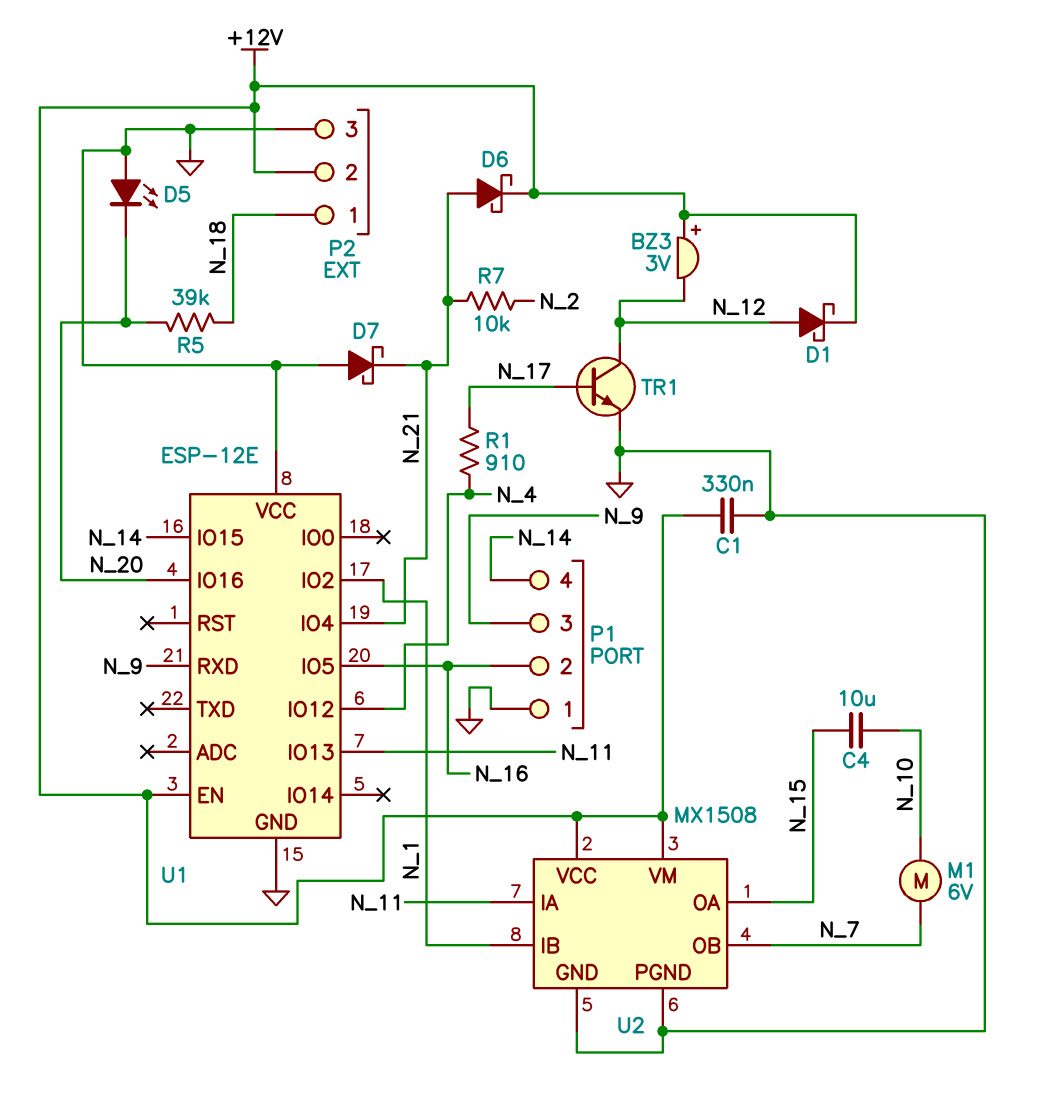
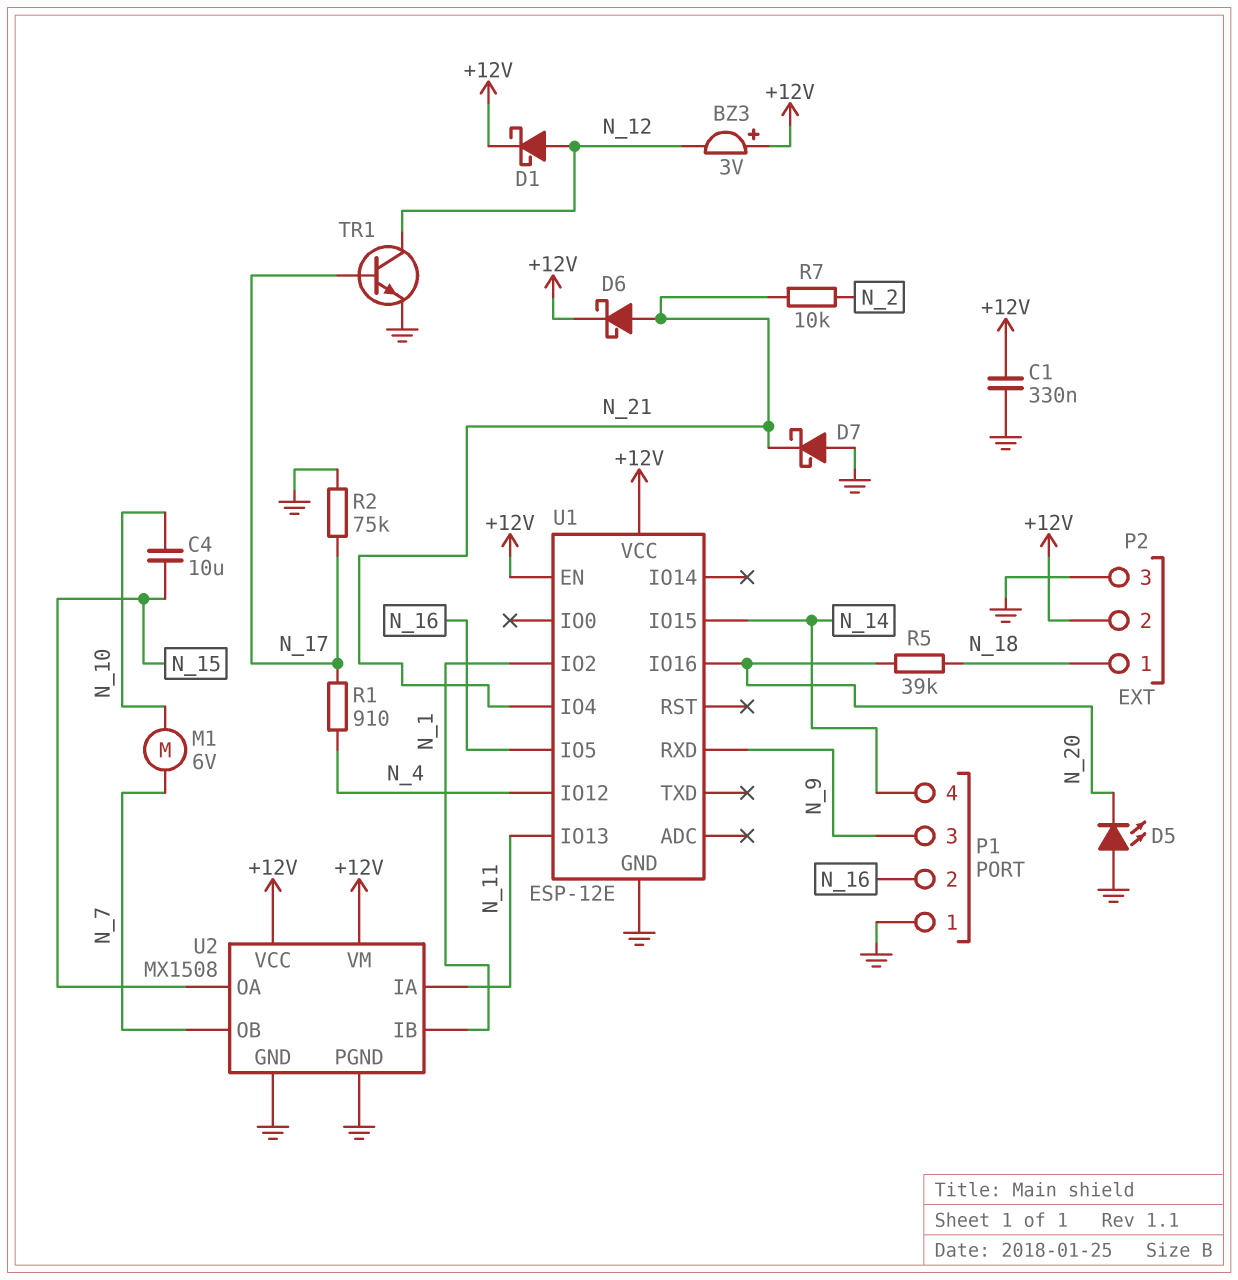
R2: none -> 75k (GND, N_17)
U1 pin VCC: GND -> +12V

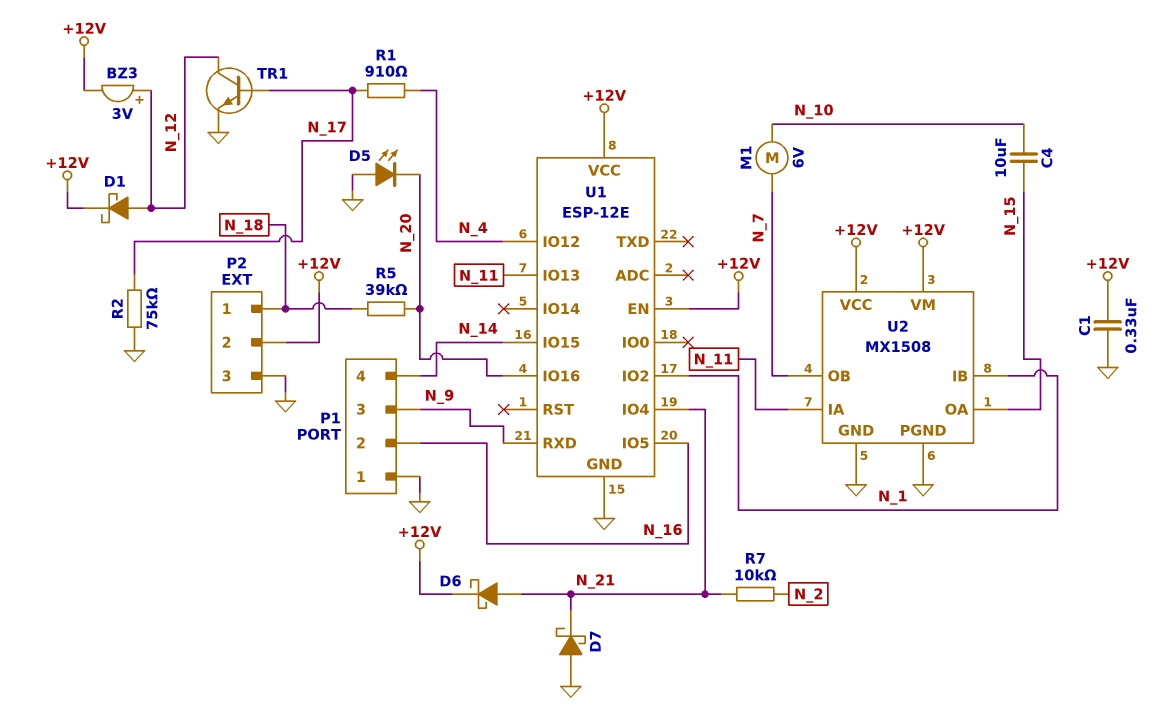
BZ3: buzzer 3V (plus +12V, minus N_12) -> buzzer 3V (plus N_12, minus +12V)

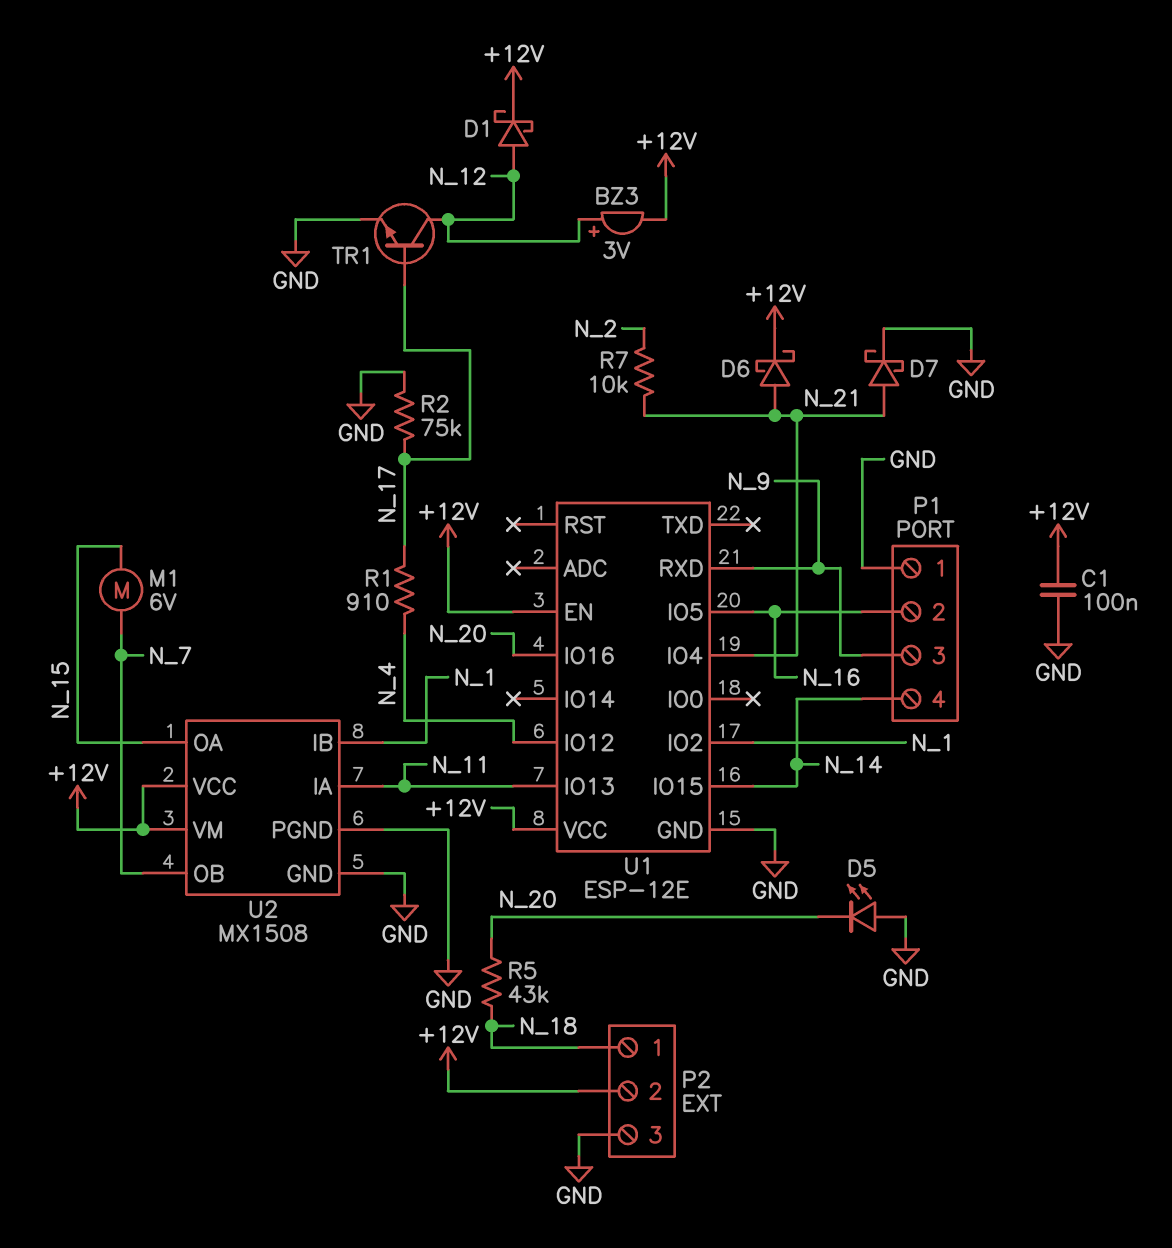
C1: 330nF (+12V, GND) -> 100nF (+12V, GND)
C4: 10uF (N_10, N_15) -> none
D7: schottky (A GND, K N_21) -> schottky (A N_21, K GND)
M1: motor 6V (N_7, N_10) -> motor 6V (N_7, N_15)
R5: 39k (N_18, N_20) -> 43k (N_18, N_20)

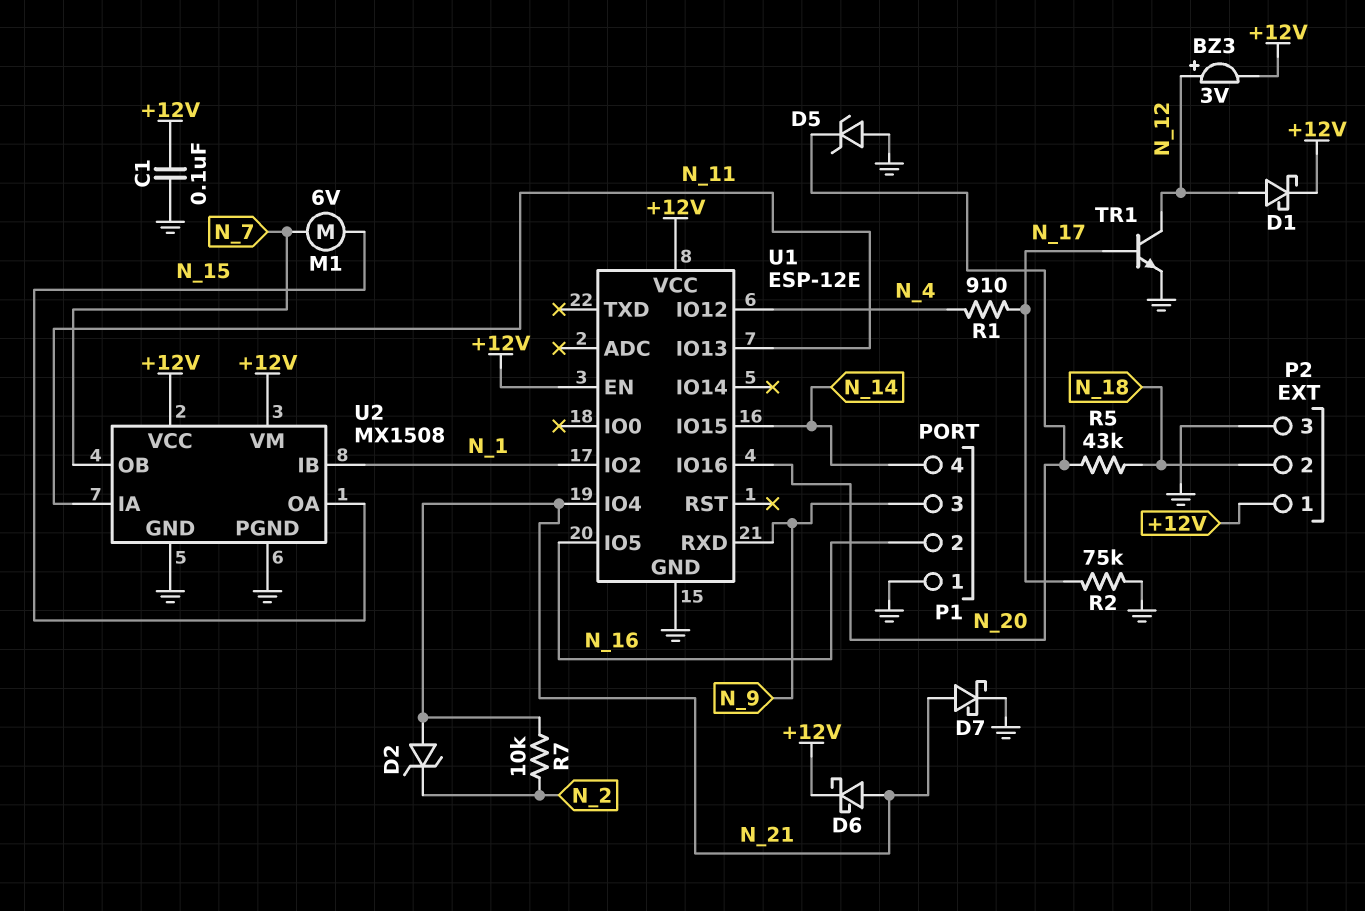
D2: none -> zener (A N_21, K N_2)
D5: LED (A GND, K N_20) -> zener (A GND, K N_20)
P2 pin 1: N_18 -> +12V
P2 pin 2: +12V -> N_18

